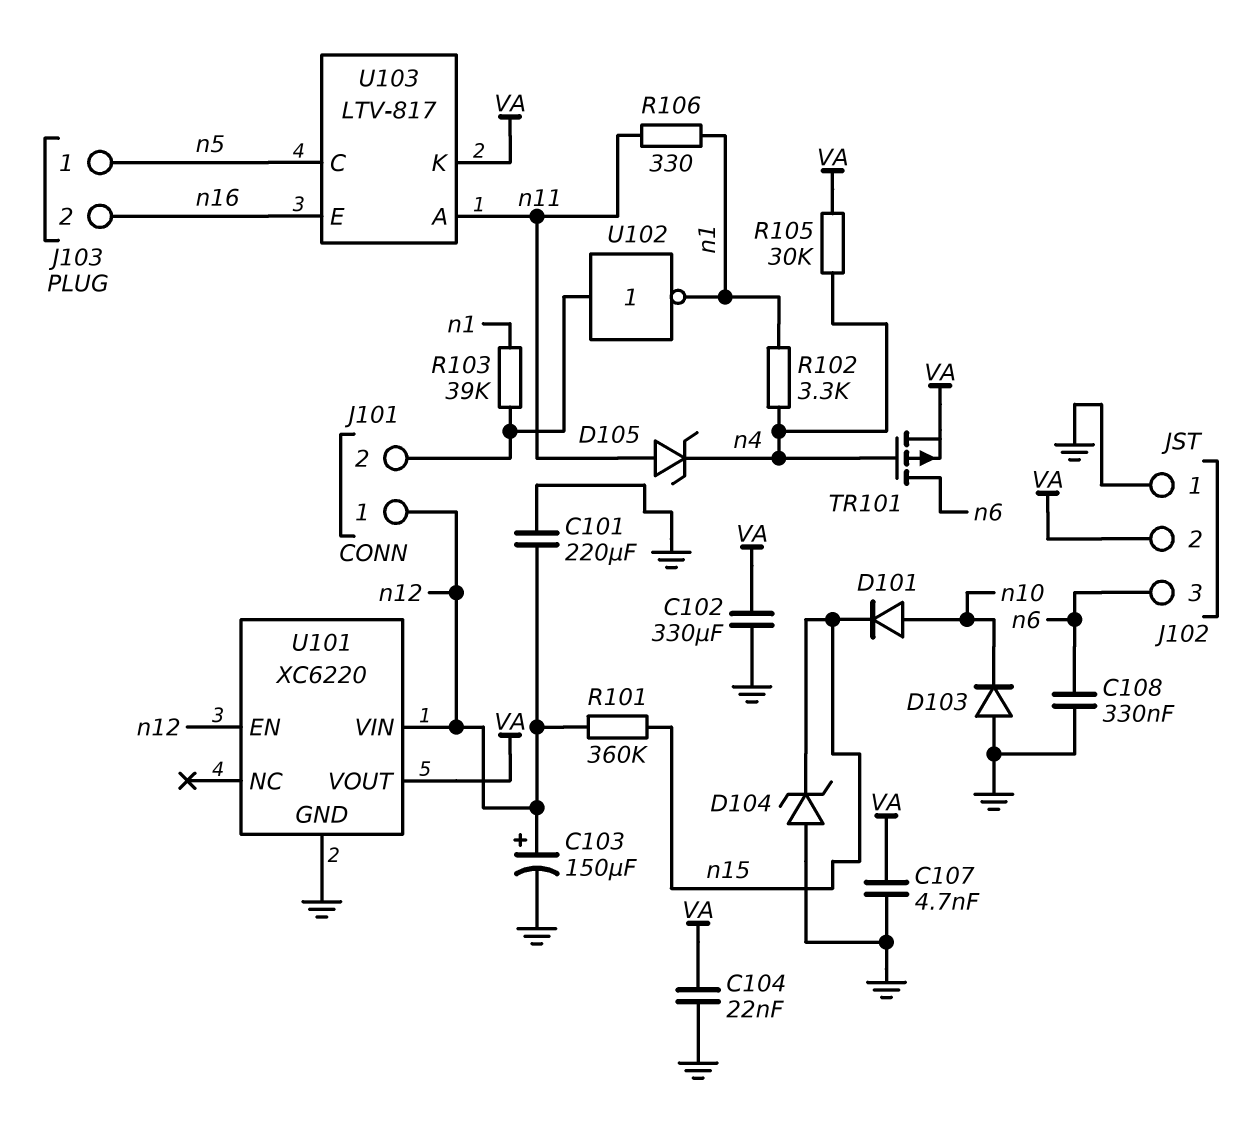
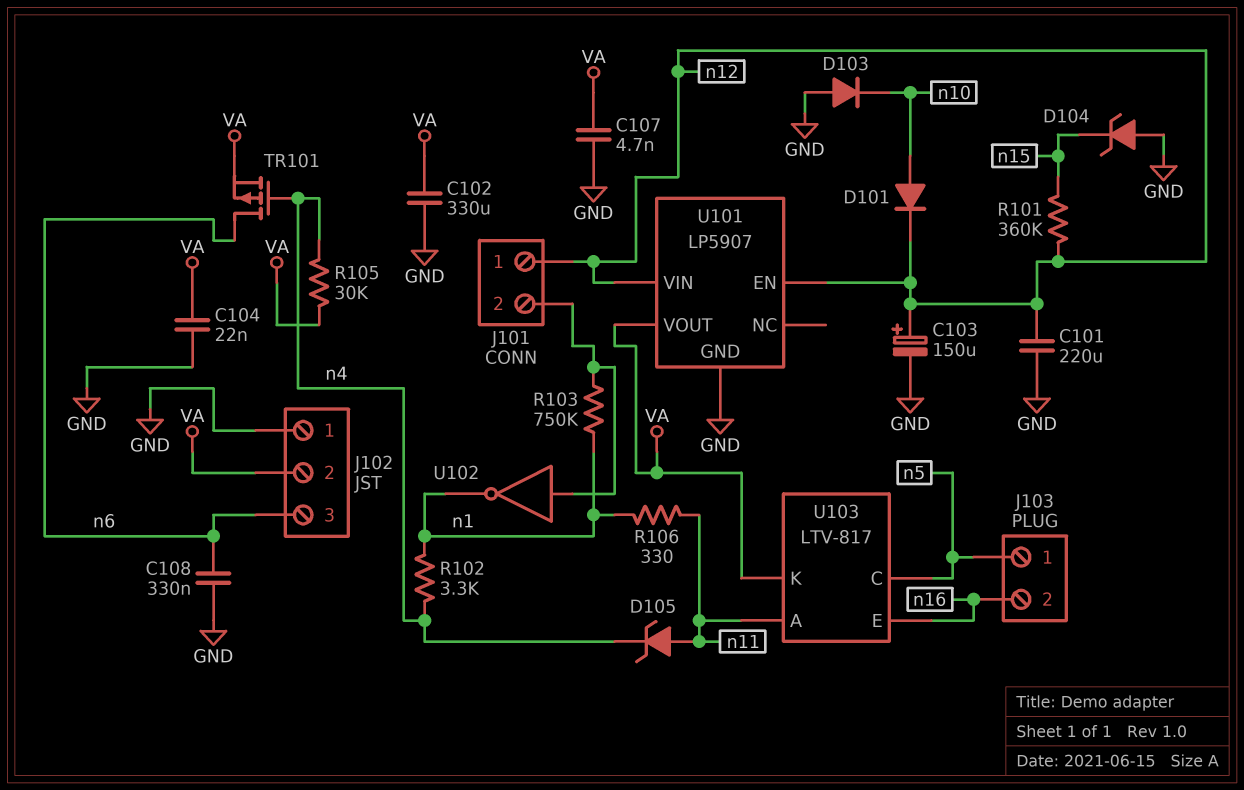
D101: diode (A n10, K n15) -> diode (A n10, K n12)
R103: 39k (J101/2, n1) -> 750k (J101/2, n1)
U101: XC6220 -> LP5907

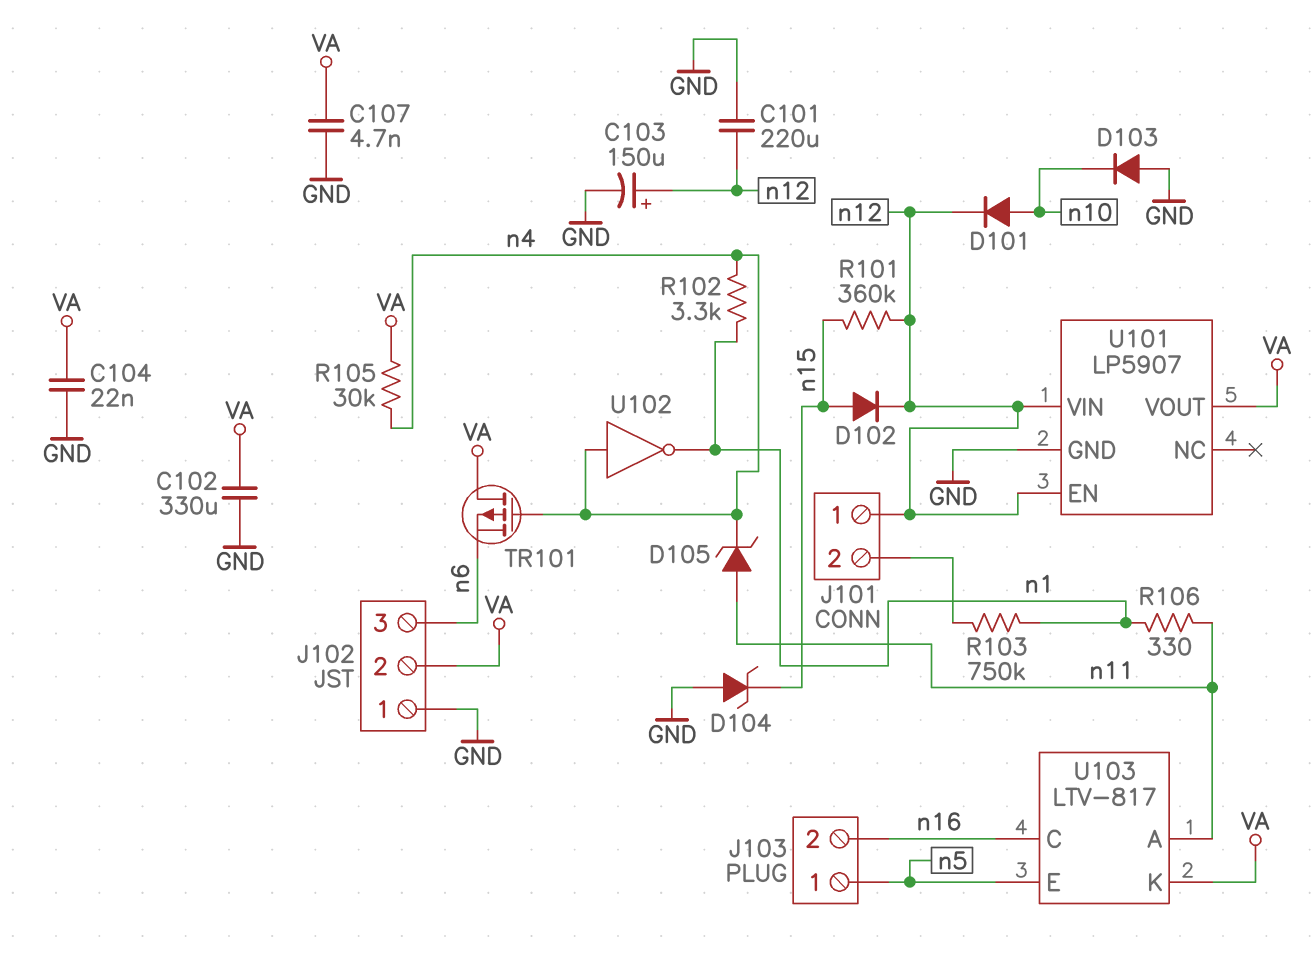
C108: 330nF (GND, n6) -> none
D102: none -> diode (A n15, K n12)
TR101: PMOS (G n4, D n6, S VA) -> PMOS (G n4, D VA, S n6)
U102: NOT (in J101/2, out n1) -> NOT (in n4, out n1)
U103 pin C: n5 -> n16
U103 pin E: n16 -> n5

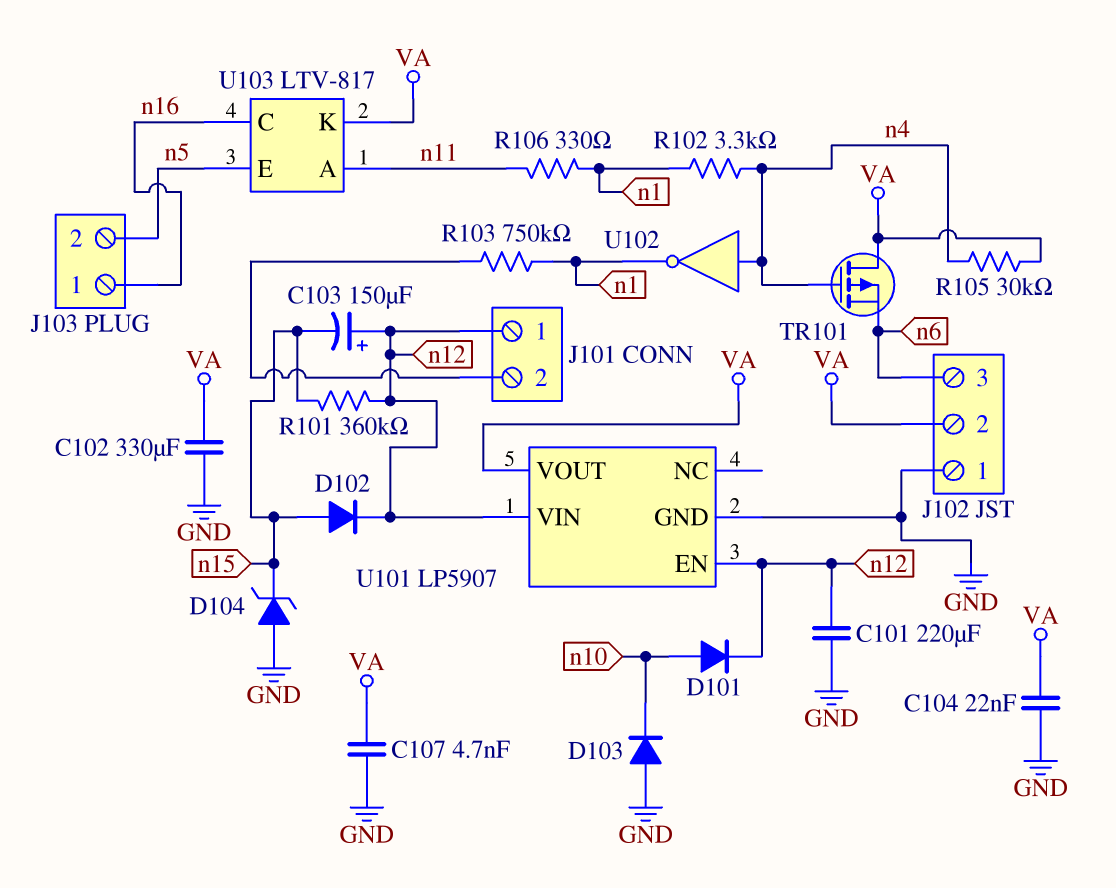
C103: 150uF (plus n12, minus GND) -> 150uF (plus n12, minus n15)
D105: zener (A n11, K n4) -> none
J103 pin 1: n5 -> n16
J103 pin 2: n16 -> n5

